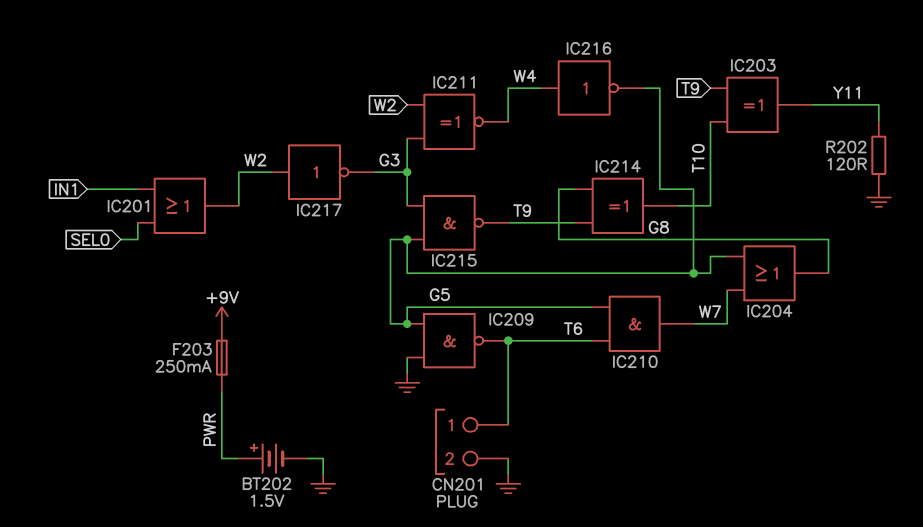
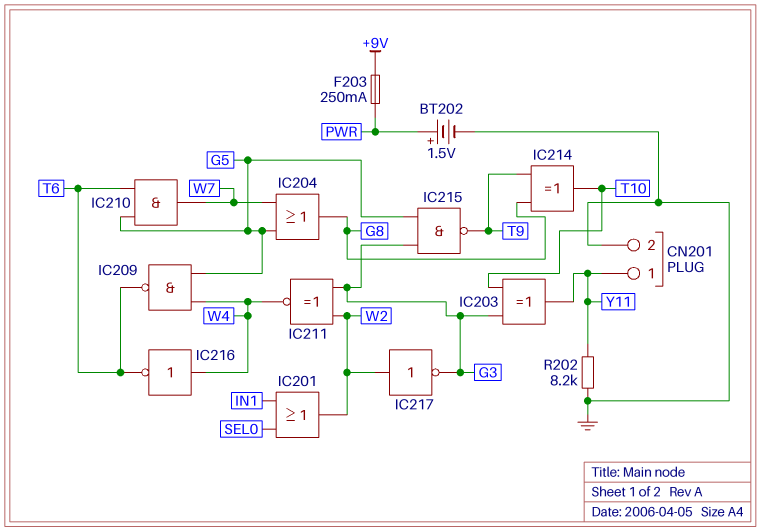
CN201 pin 1: T6 -> Y11
IC203: XOR (in T9, in T10, out Y11) -> XOR (in G3, in T10, out Y11)
IC209: NAND (in G5, in GND, out T6) -> NAND (in G5, in W4, out T6)
IC216: NOT (in W4, out G5) -> NOT (in W4, out T6)
R202: 120 (GND, Y11) -> 8.2k (GND, Y11)

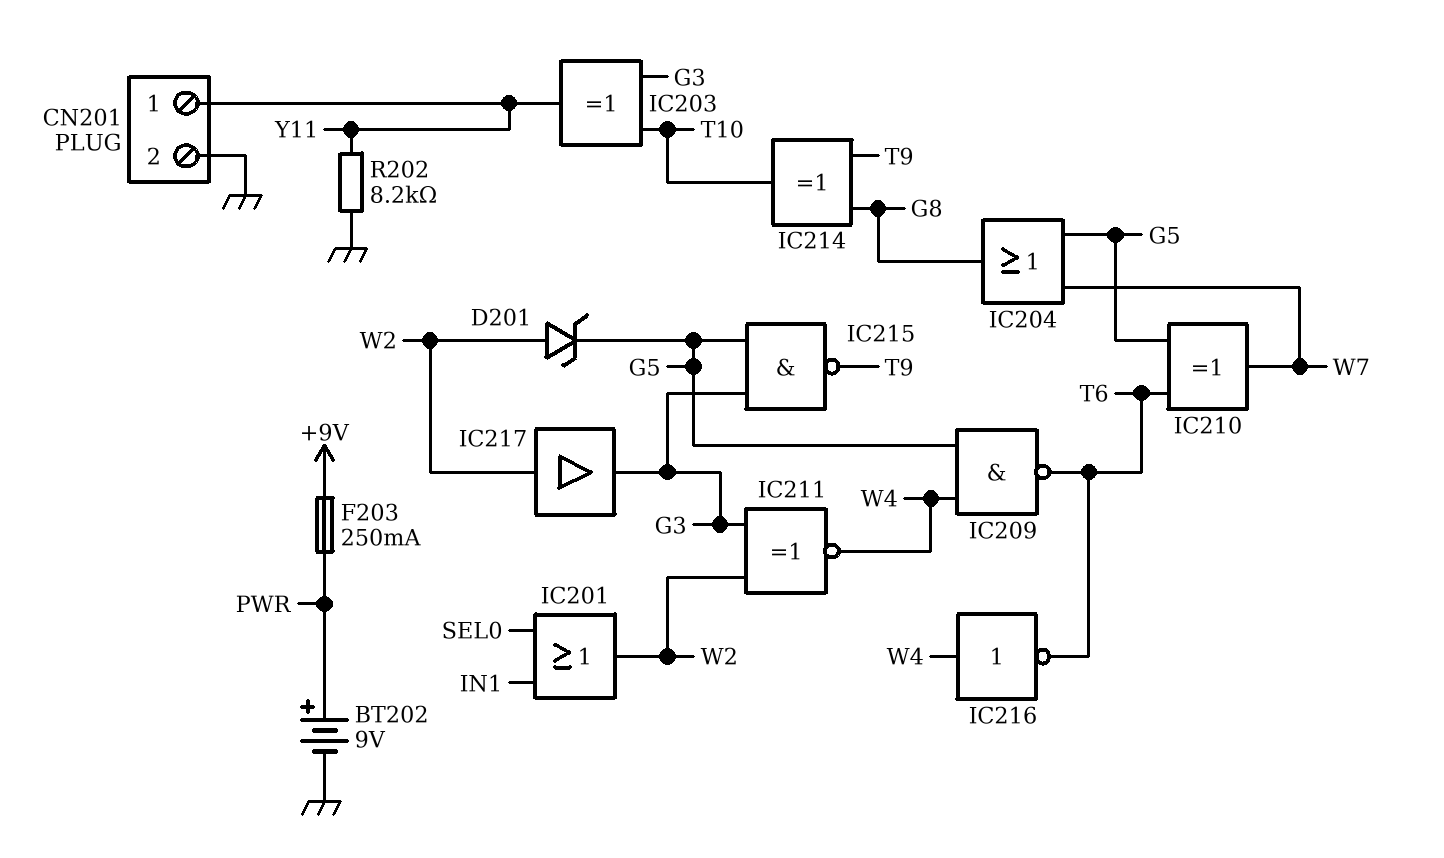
BT202: 1.5V (plus PWR, minus GND) -> 9V (plus PWR, minus GND)
D201: none -> zener (A W2, K G5)
IC210: AND (in G5, in T6, out W7) -> XOR (in G5, in T6, out W7)
IC217: NOT (in W2, out G3) -> buffer (in W2, out G3)

